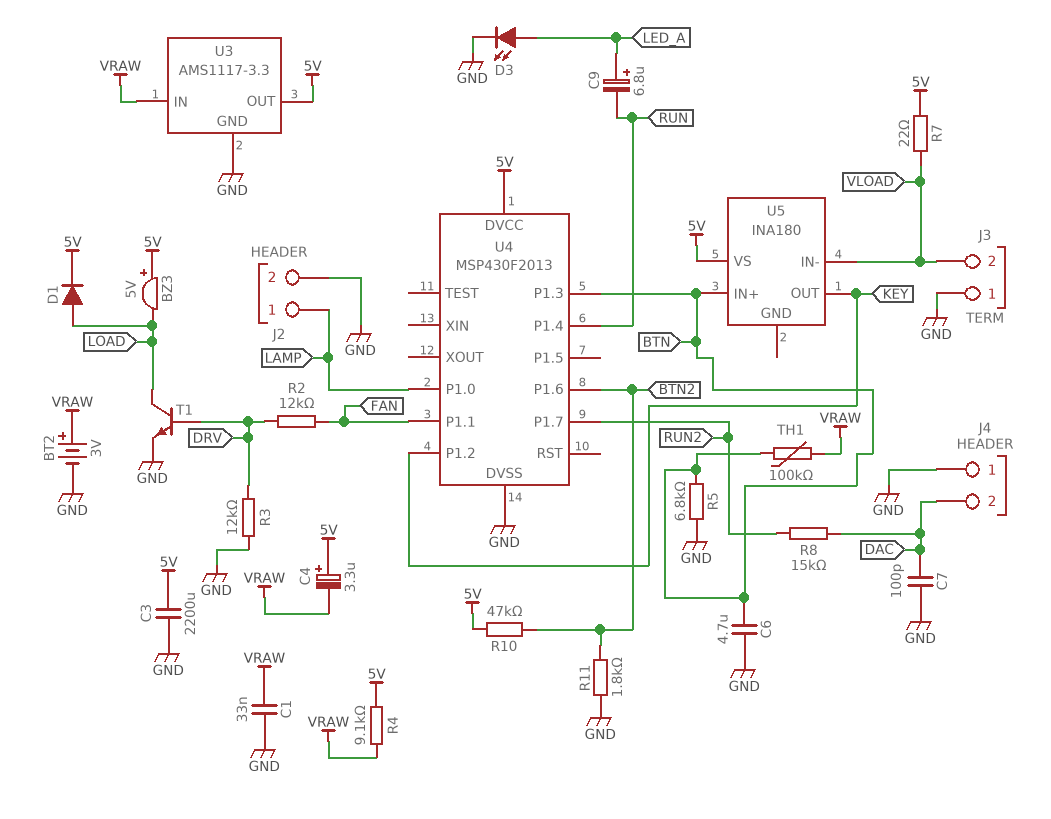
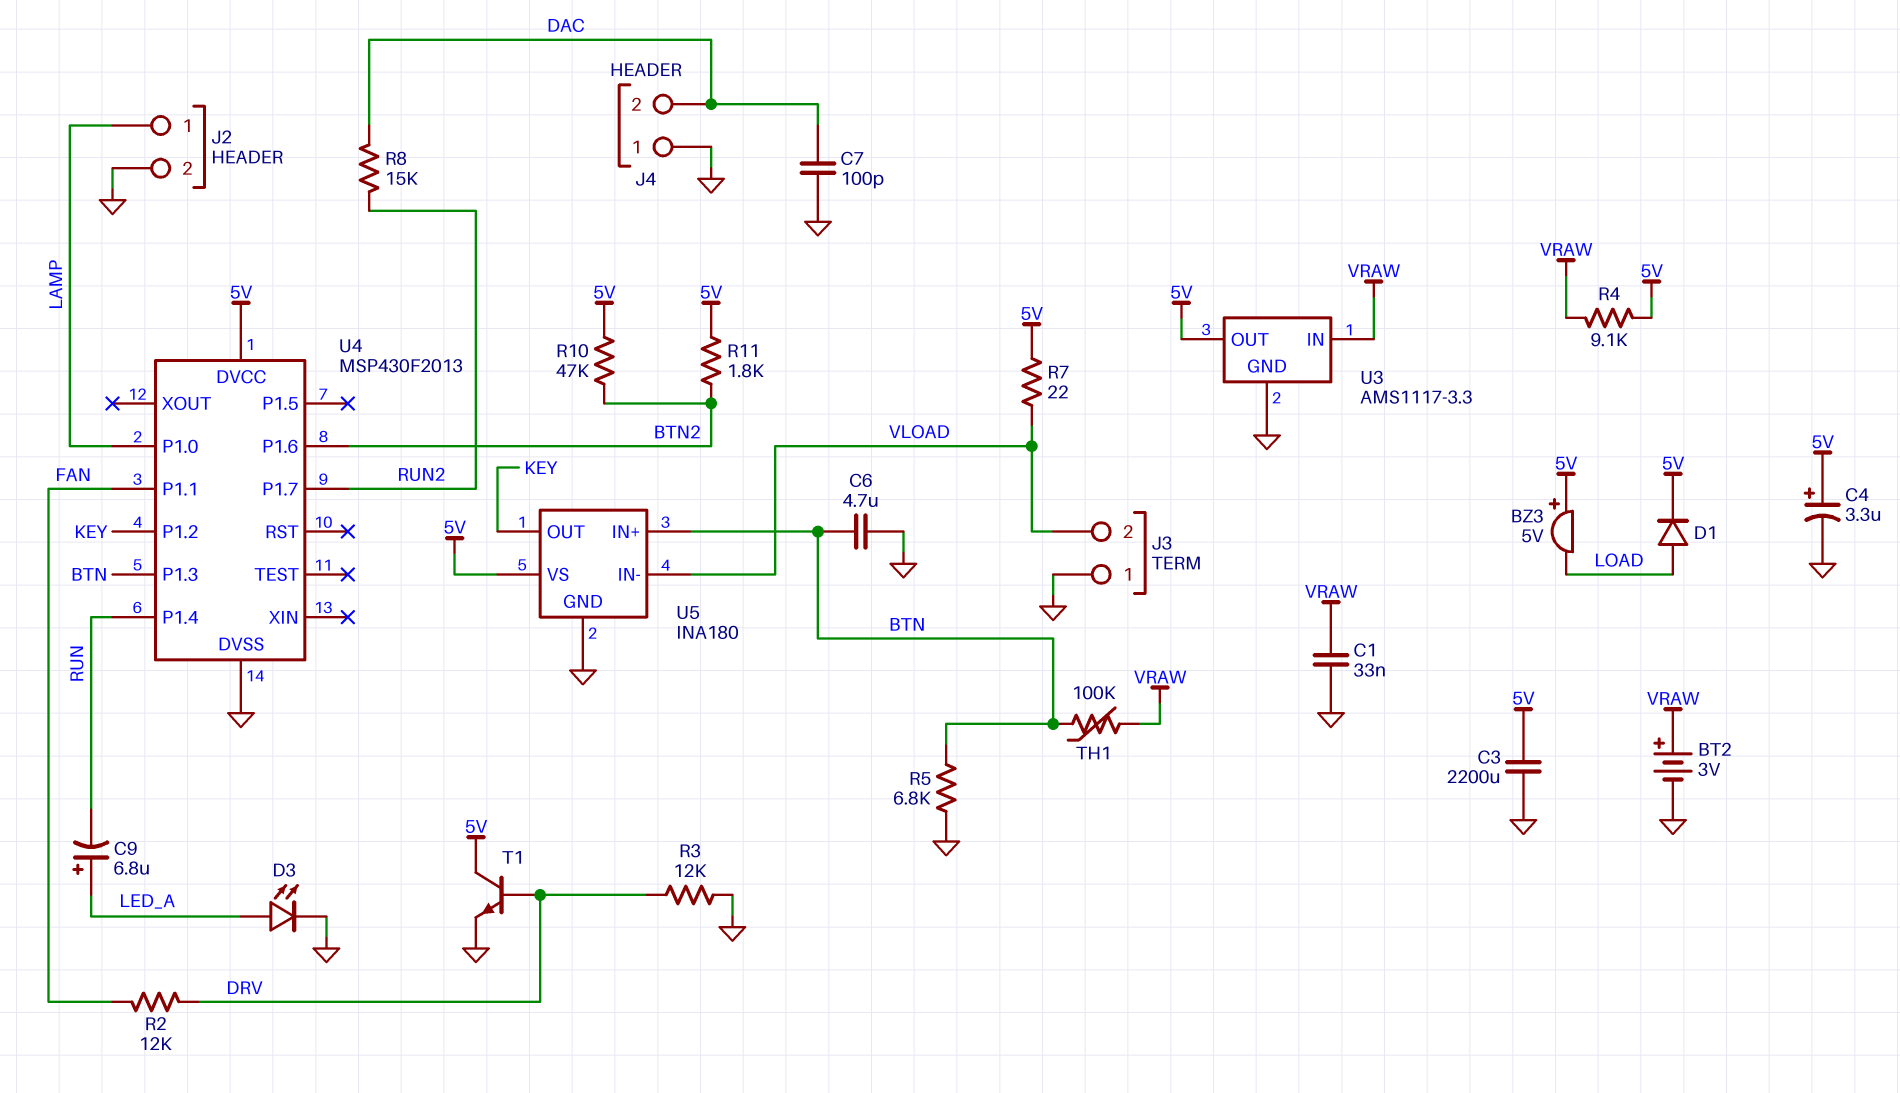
C4: 3.3uF (plus 5V, minus VRAW) -> 3.3uF (plus 5V, minus GND)
R11: 1.8k (BTN2, GND) -> 1.8k (5V, BTN2)
T1: NPN (B DRV, C LOAD, E GND) -> NPN (B DRV, C 5V, E GND)
U5 pin GND: none -> GND

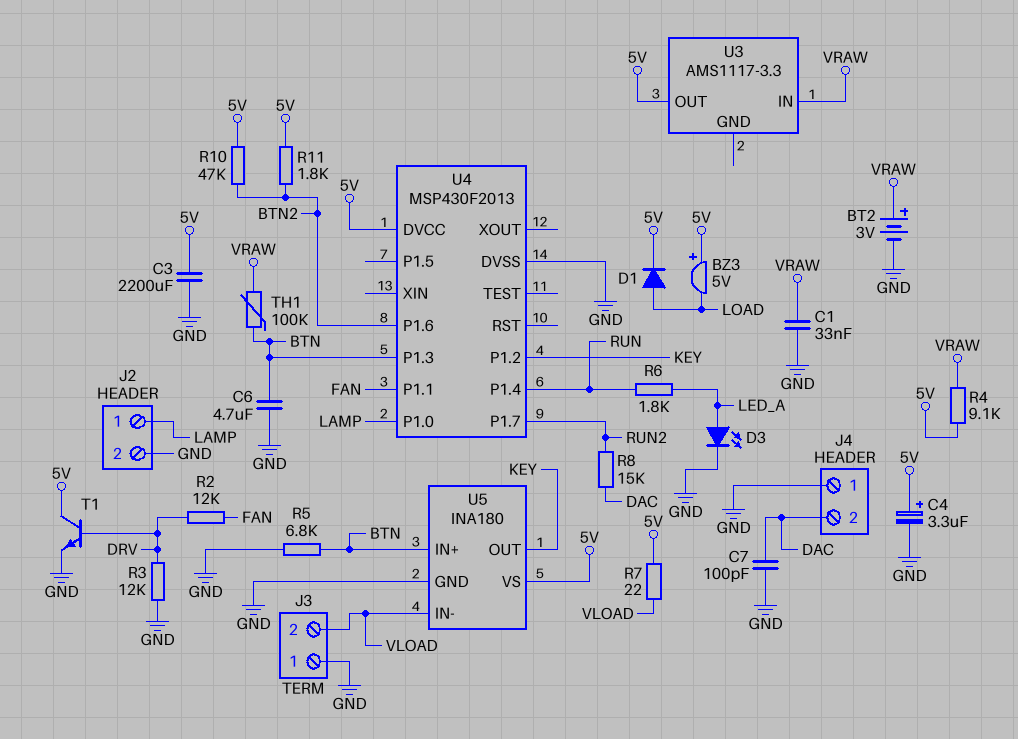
C9: 6.8uF (plus LED_A, minus RUN) -> none
R6: none -> 1.8k (LED_A, RUN)
U3 pin GND: GND -> none

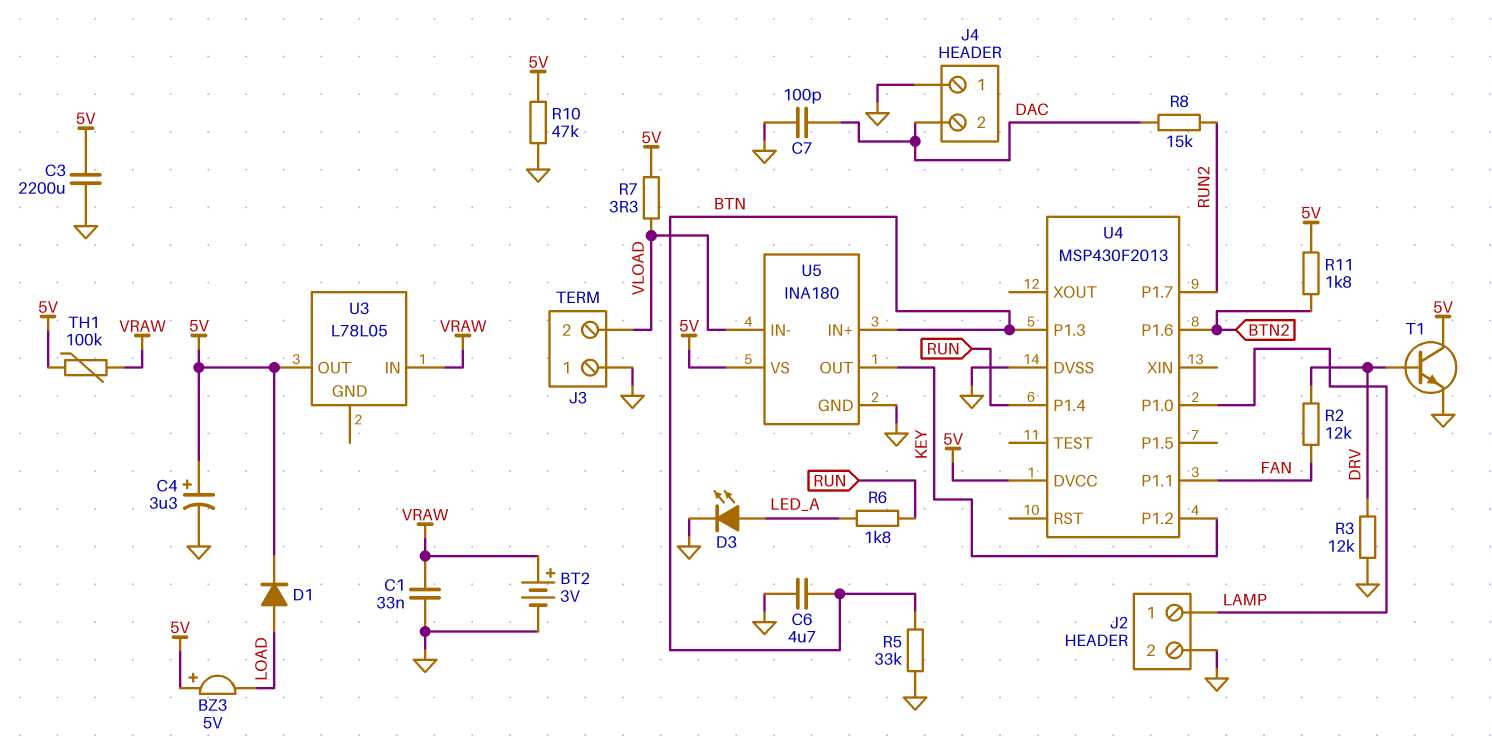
R4: 9.1k (5V, VRAW) -> none
R5: 6.8k (BTN, GND) -> 33k (BTN, GND)
R7: 22 (5V, VLOAD) -> 3.3 (5V, VLOAD)
R10: 47k (5V, BTN2) -> 47k (5V, GND)
TH1: 100k (BTN, VRAW) -> 100k (5V, VRAW)
U3: AMS1117-3.3 -> L78L05

